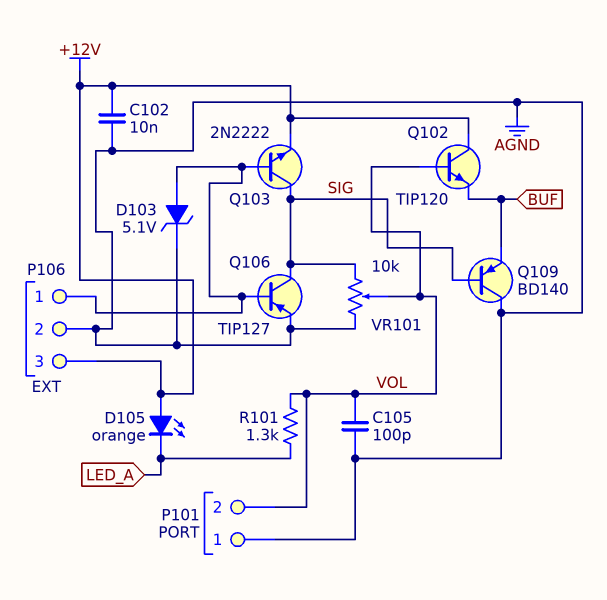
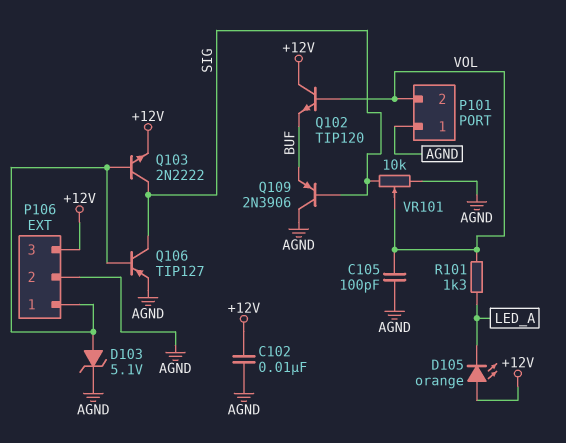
Q109: PNP BD140 (B SIG, C AGND, E BUF) -> PNP 2N3906 (B SIG, C AGND, E BUF)

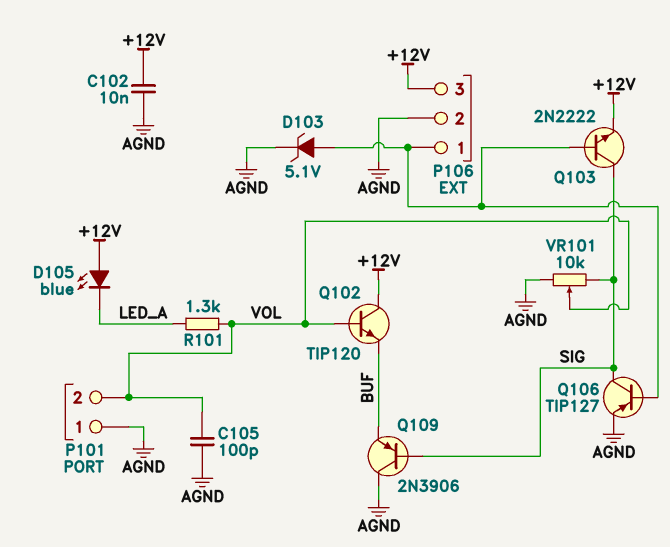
D105: LED orange (A +12V, K LED_A) -> LED blue (A +12V, K LED_A)

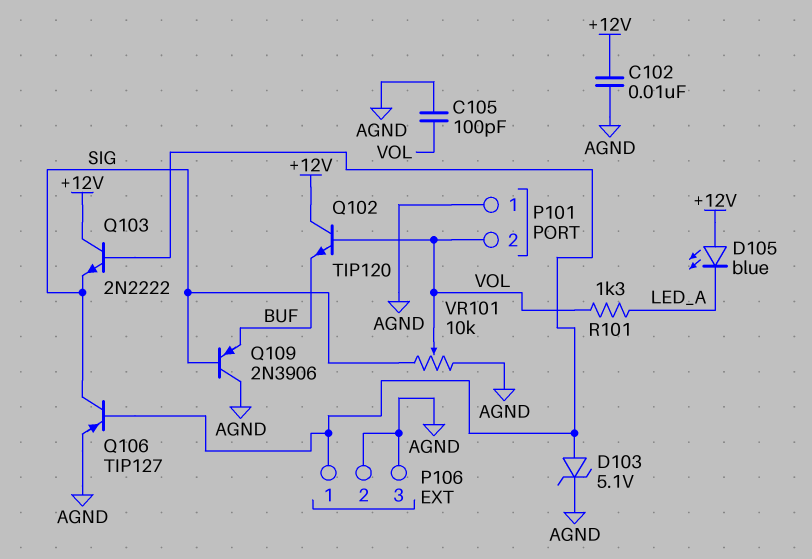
P106 pin 3: +12V -> AGND
Q103: NPN 2N2222 (B P106/1, C SIG, E +12V) -> NPN 2N2222 (B P106/1, C +12V, E SIG)

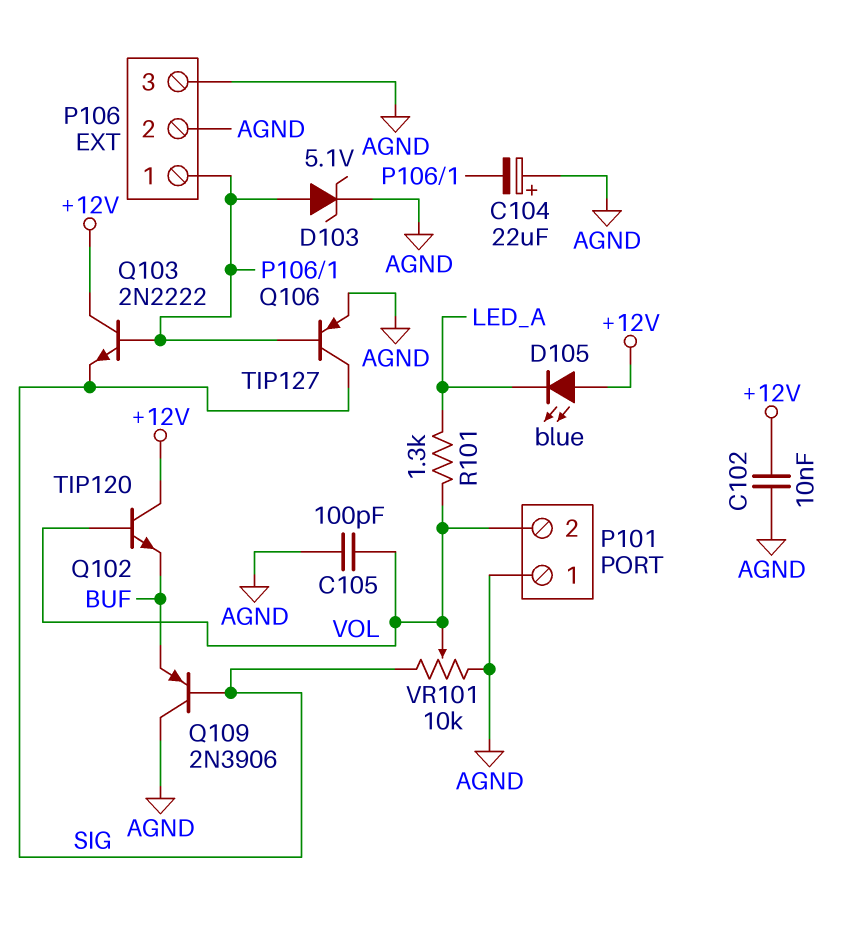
C104: none -> 22uF (plus AGND, minus P106/1)

